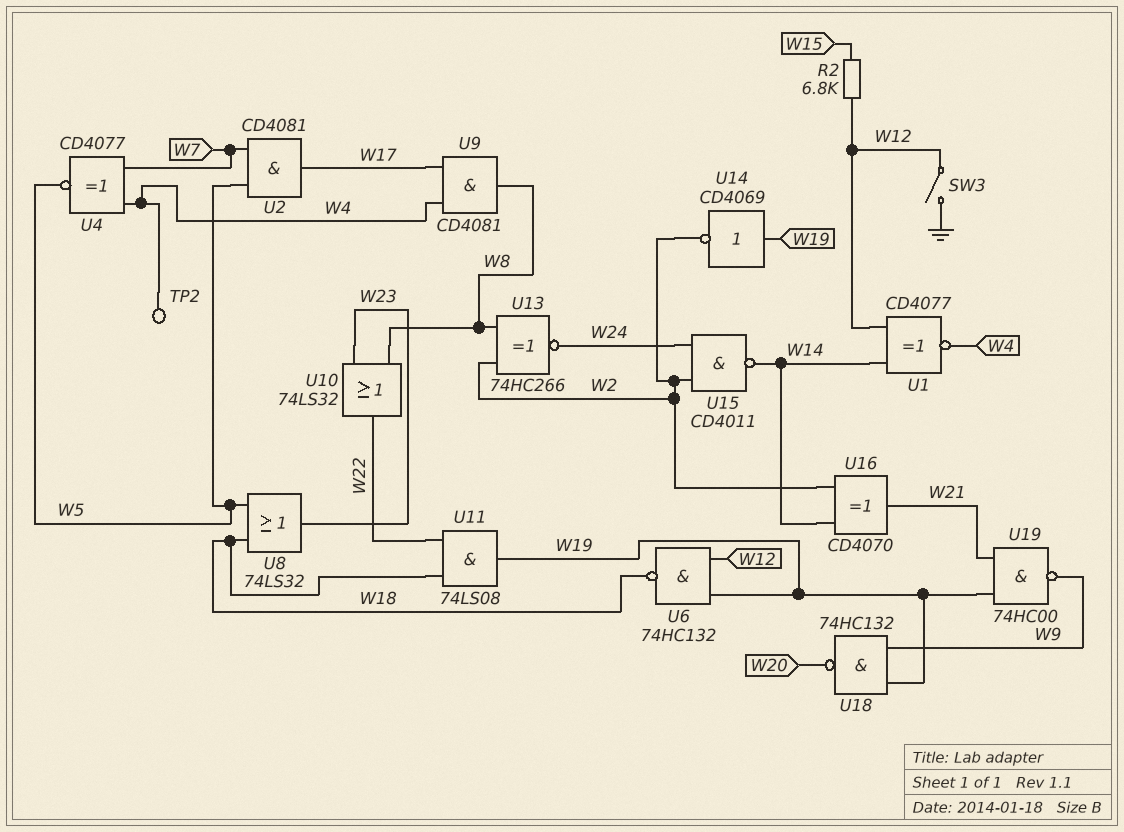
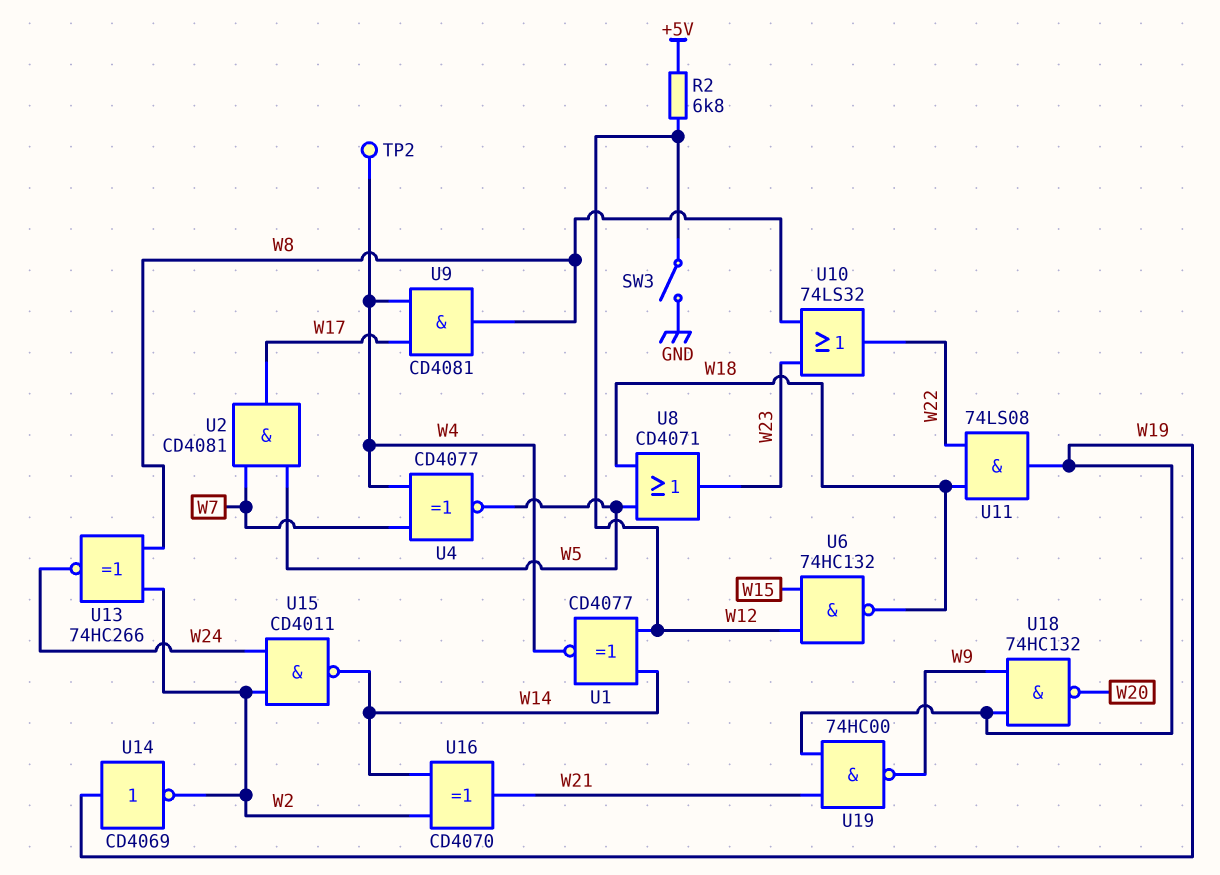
R2: 6.8k (W12, W15) -> 6.8k (+5V, W12)
U6: NAND 74HC132 (in W12, in W19, out W18) -> NAND 74HC132 (in W12, in W15, out W18)
U8: OR 74LS32 (in W5, in W18, out W23) -> OR CD4071 (in W5, in W18, out W23)

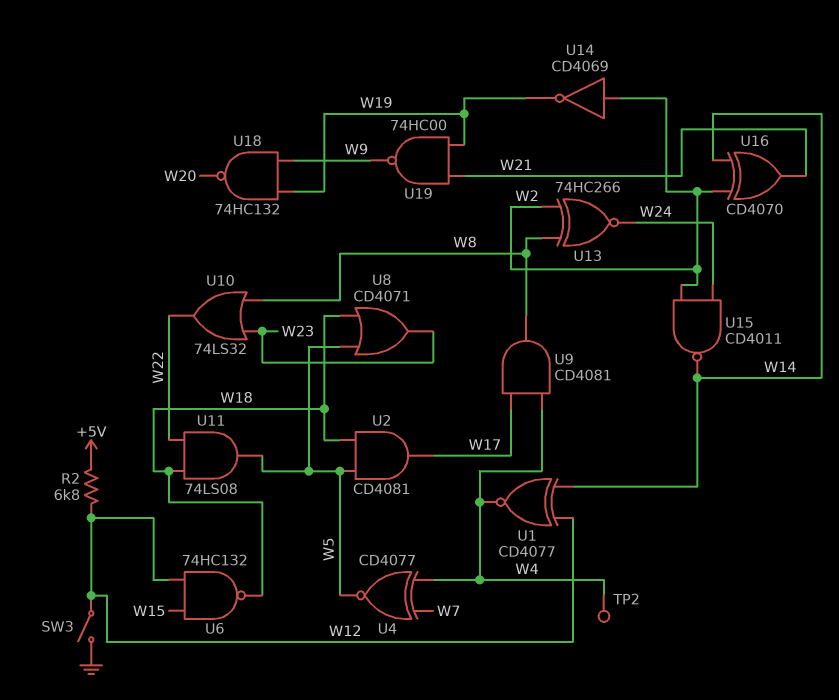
U2: AND CD4081 (in W5, in W7, out W17) -> AND CD4081 (in W5, in W18, out W17)
U11: AND 74LS08 (in W18, in W22, out W19) -> AND 74LS08 (in W18, in W22, out W5)
U14: NOT CD4069 (in W19, out W2) -> NOT CD4069 (in W2, out W19)

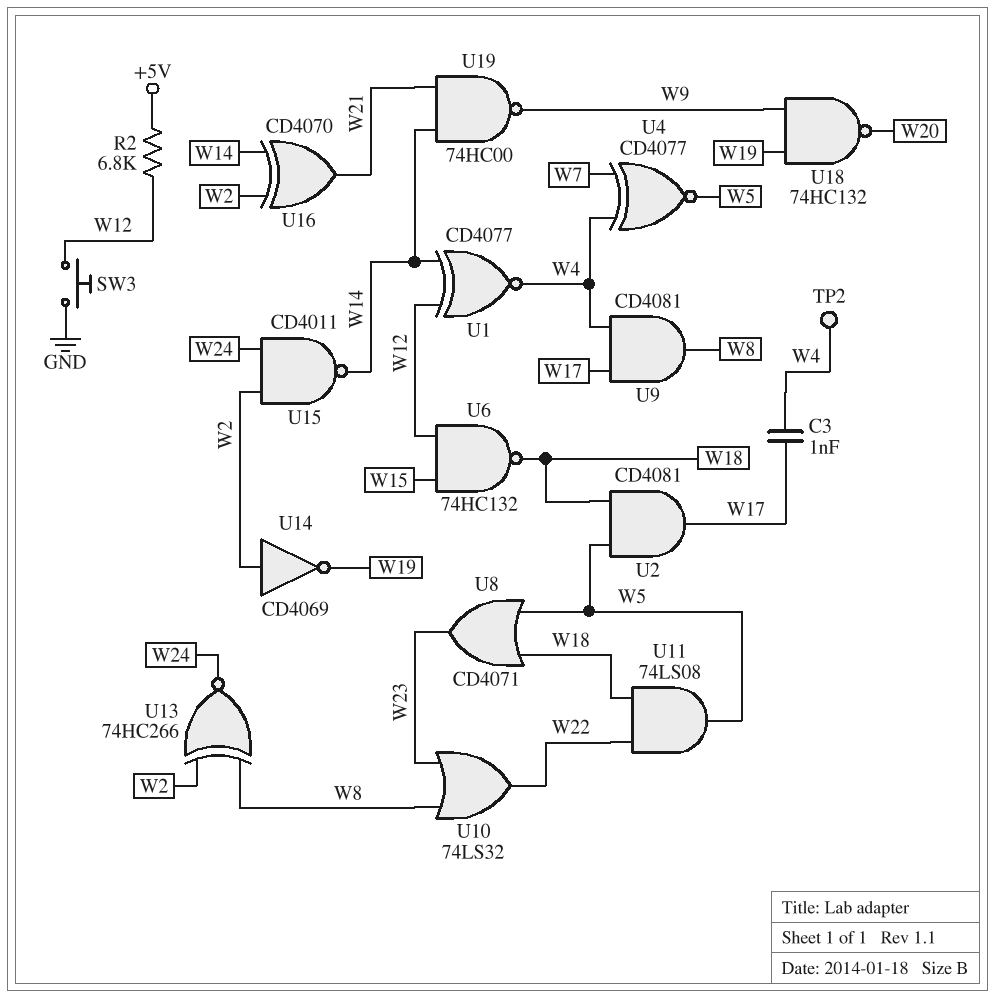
C3: none -> 1nF (W4, W17)
SW3: switch (GND, W12) -> button (GND, W12)
U19: NAND 74HC00 (in W19, in W21, out W9) -> NAND 74HC00 (in W14, in W21, out W9)

